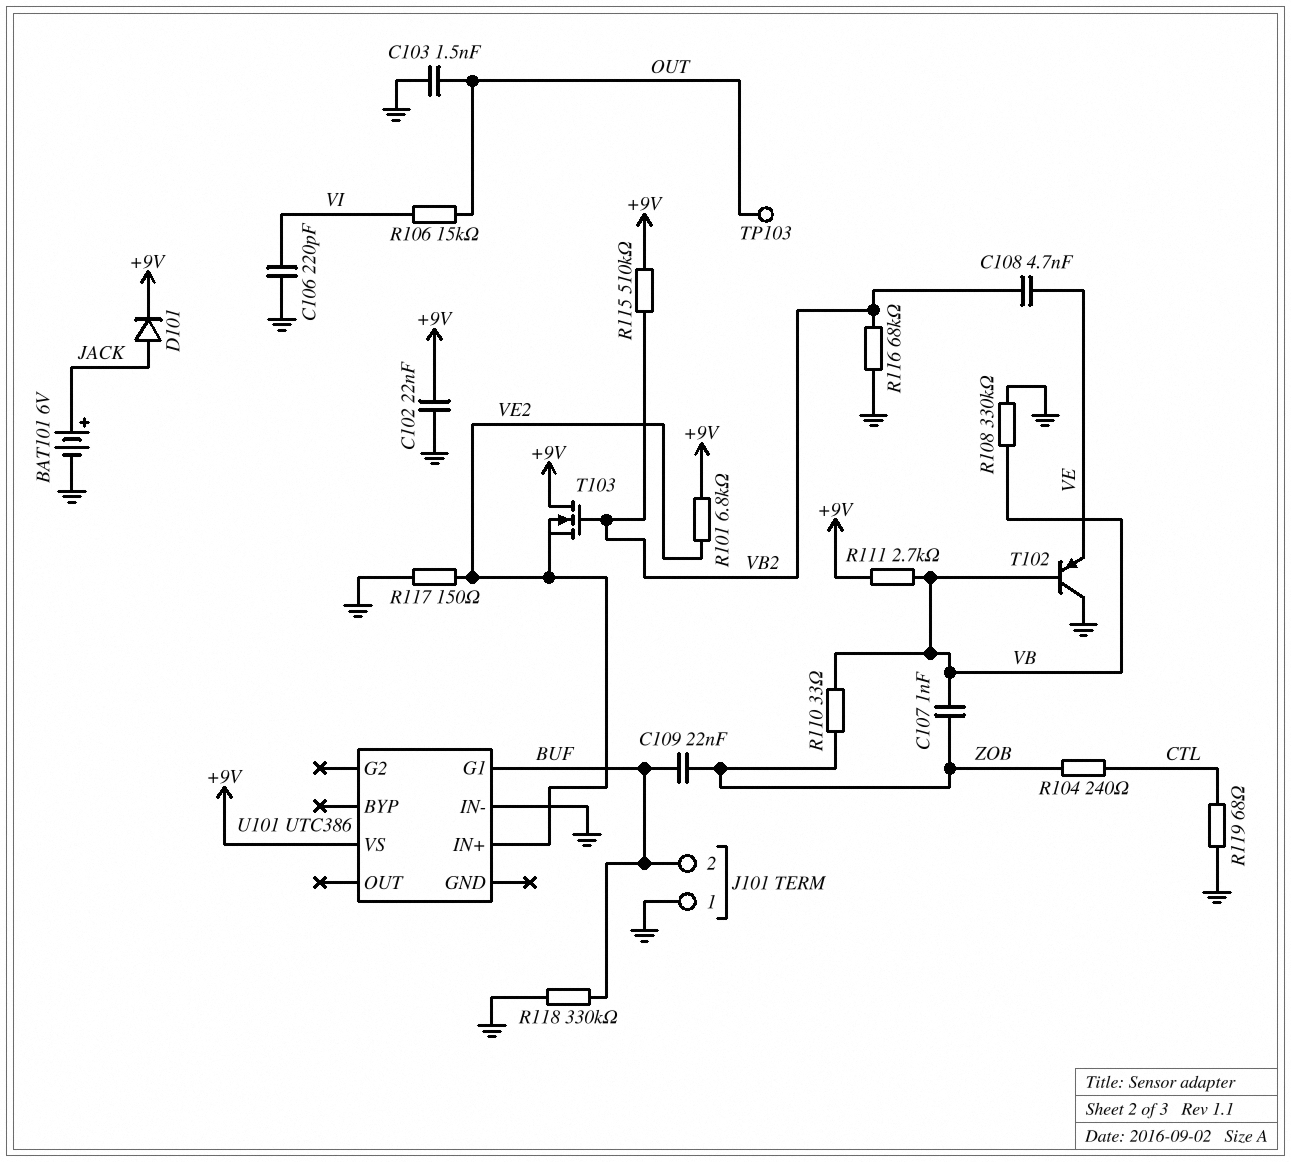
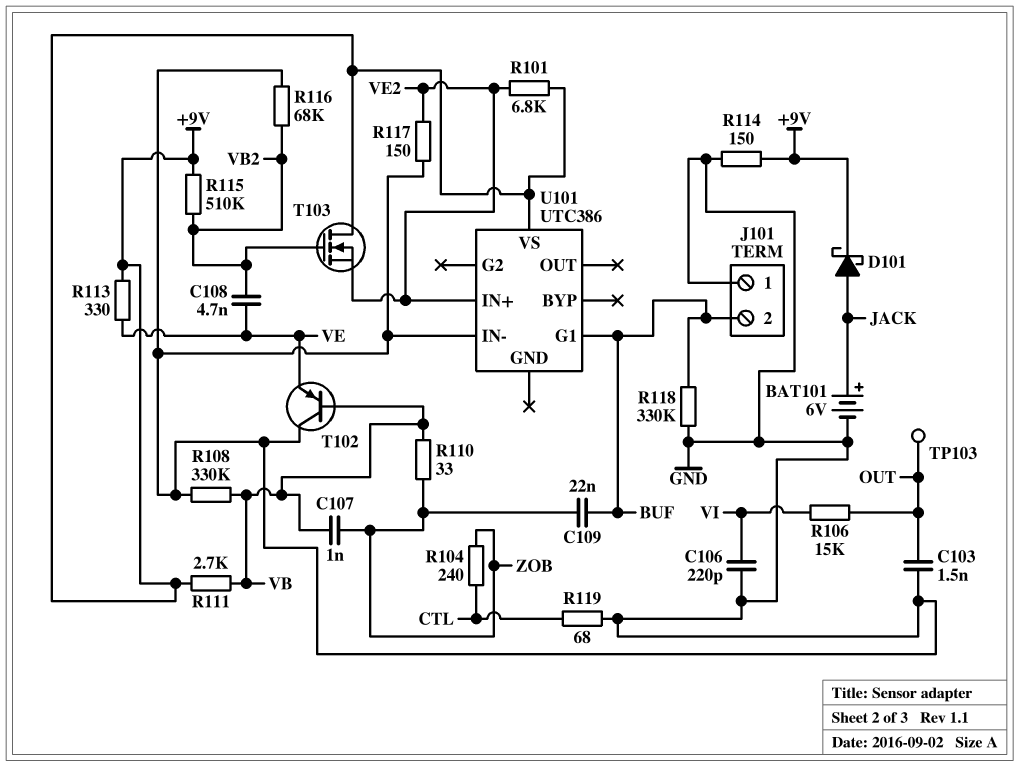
C102: 22nF (+9V, GND) -> none
D101: diode (A JACK, K +9V) -> schottky (A JACK, K +9V)
R113: none -> 330 (+9V, VE)
R114: none -> 150 (+9V, GND)

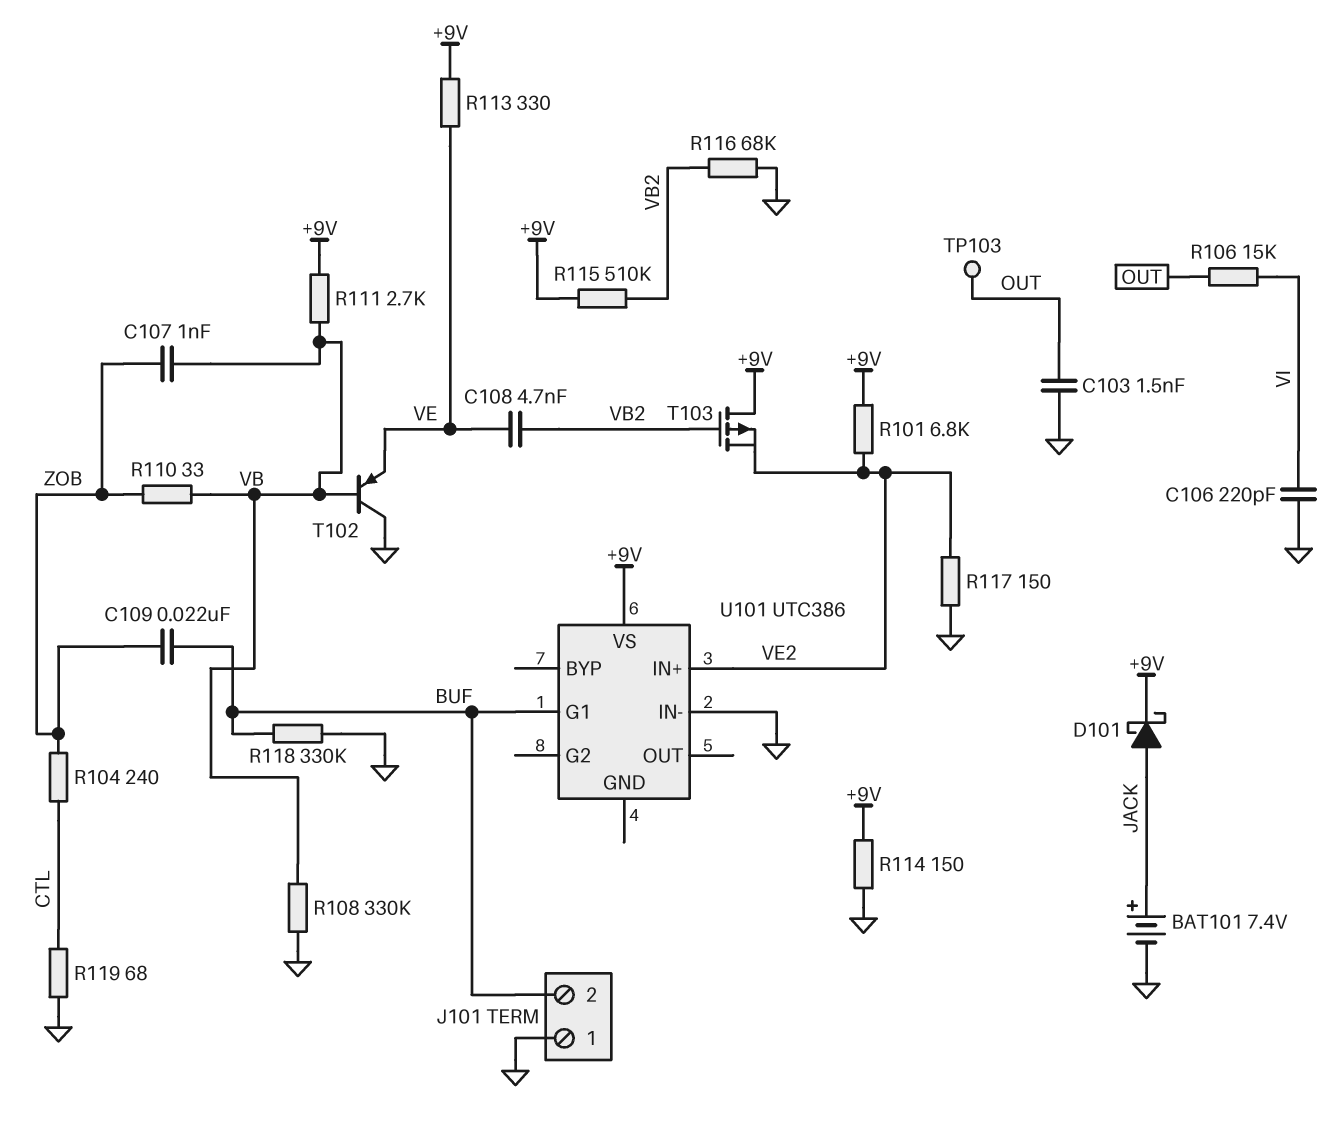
BAT101: 6V (plus JACK, minus GND) -> 7.4V (plus JACK, minus GND)
T103: NMOS (G VB2, D +9V, S VE2) -> PMOS (G VB2, D +9V, S VE2)

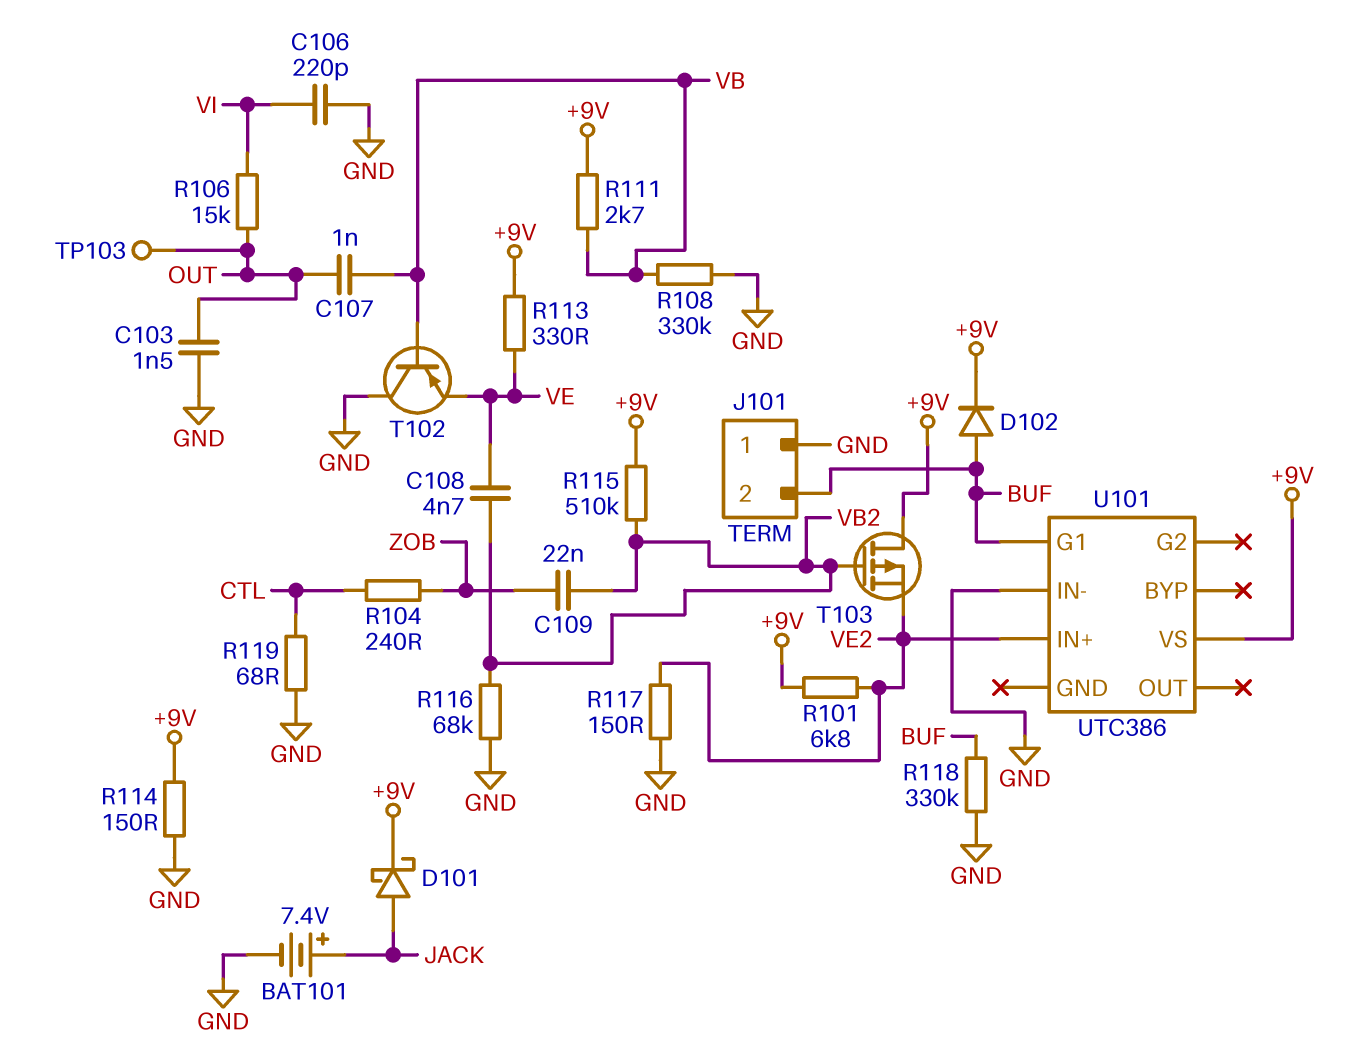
C107: 1nF (VB, ZOB) -> 1nF (OUT, VB)
C109: 22nF (BUF, ZOB) -> 22nF (VB2, ZOB)
D102: none -> diode (A BUF, K +9V)
R110: 33 (VB, ZOB) -> none

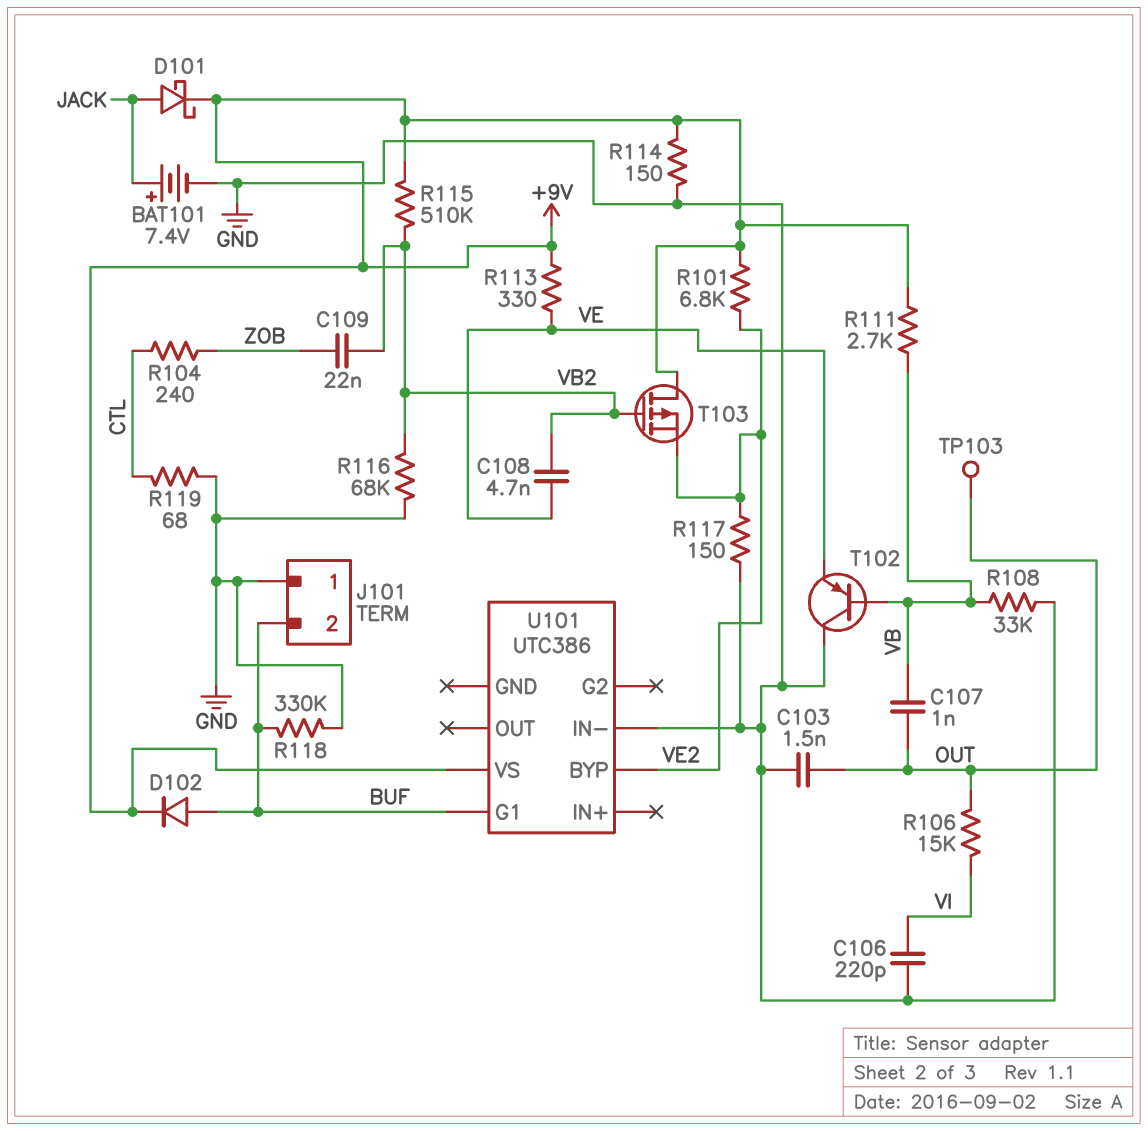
R108: 330k (GND, VB) -> 33k (GND, VB)
U101 pin BYP: none -> VE2
U101 pin IN+: VE2 -> none

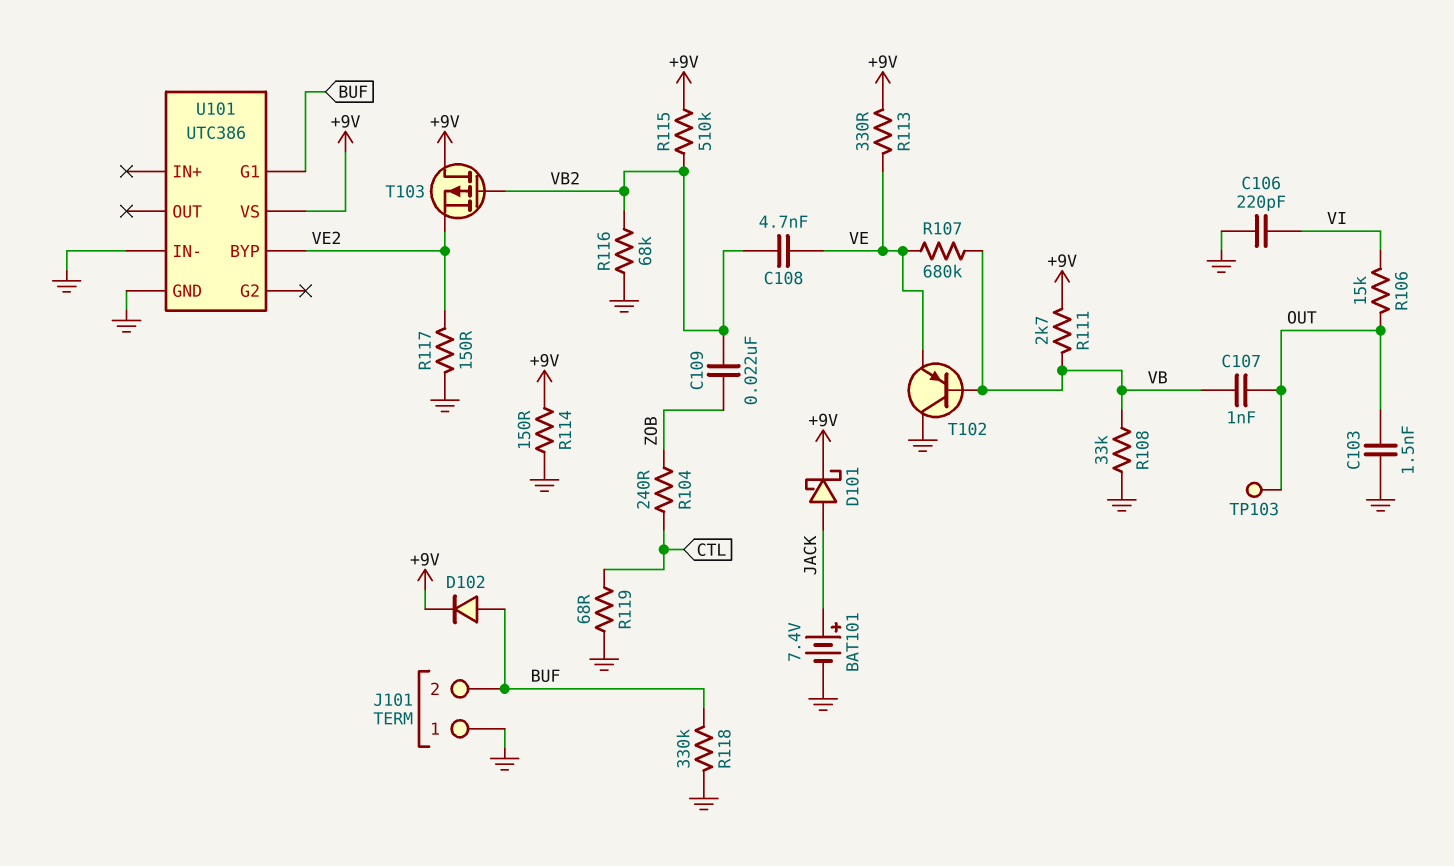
R101: 6.8k (+9V, VE2) -> none
R107: none -> 680k (VB, VE)
U101 pin GND: none -> GND

